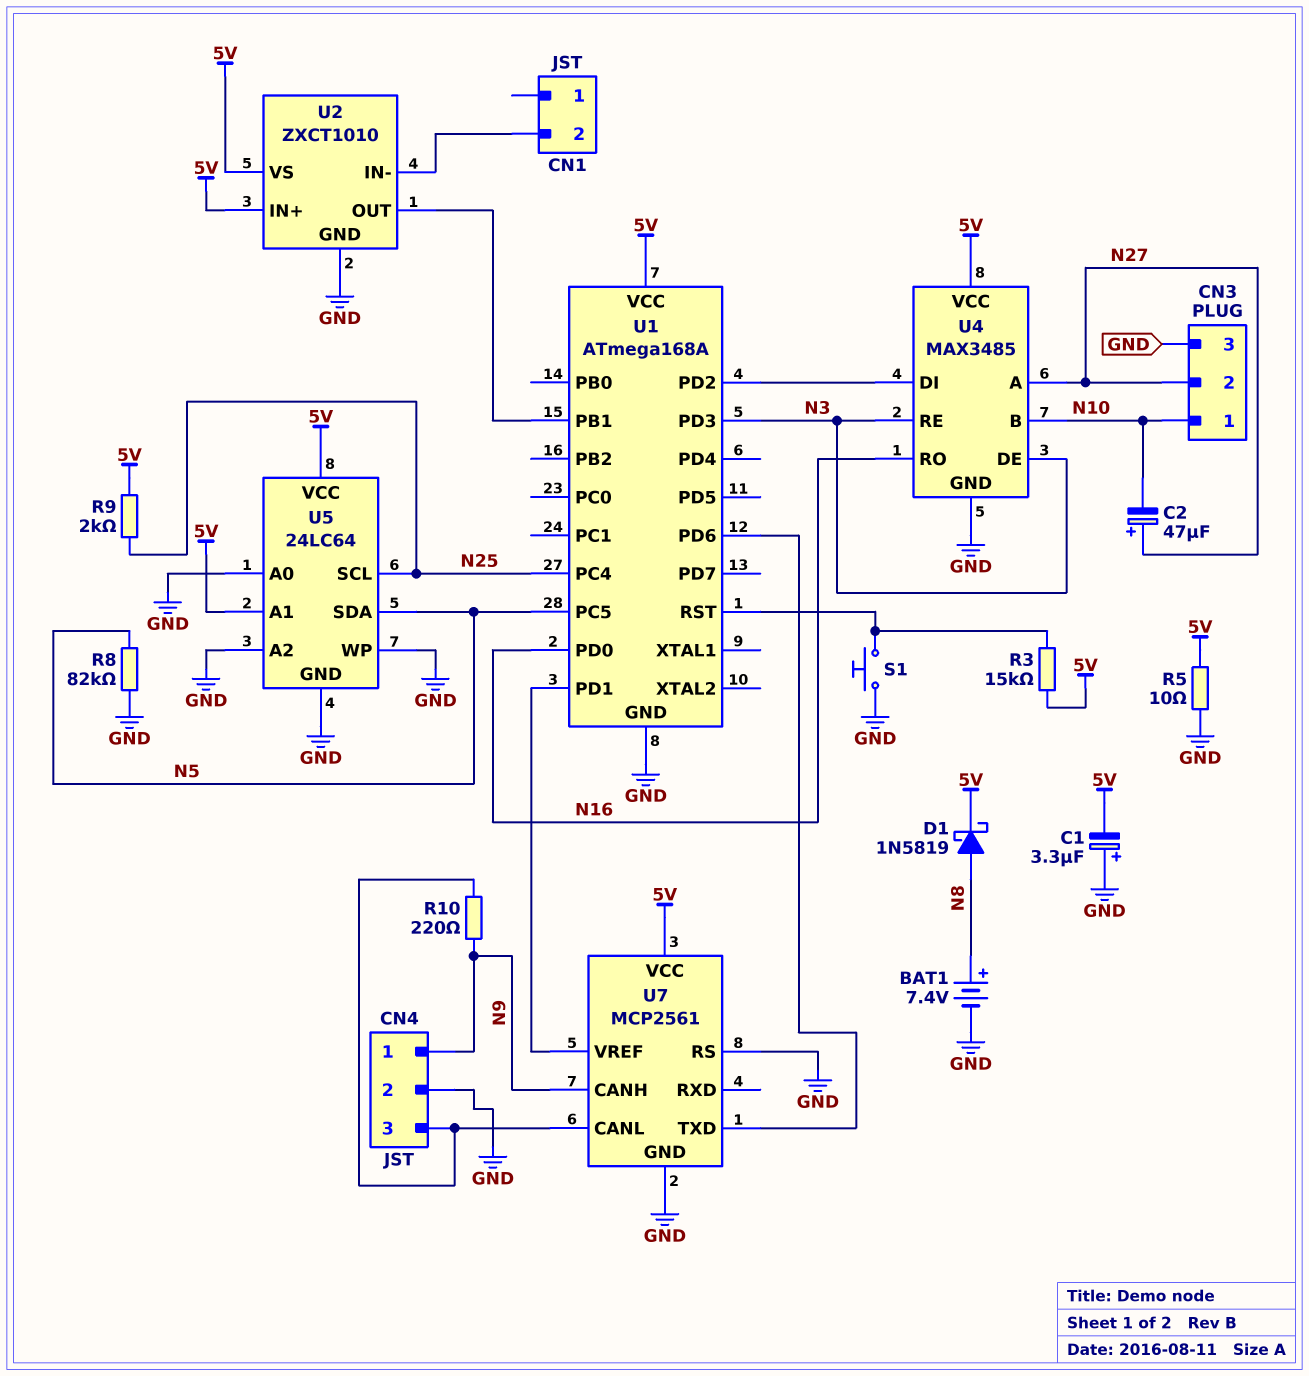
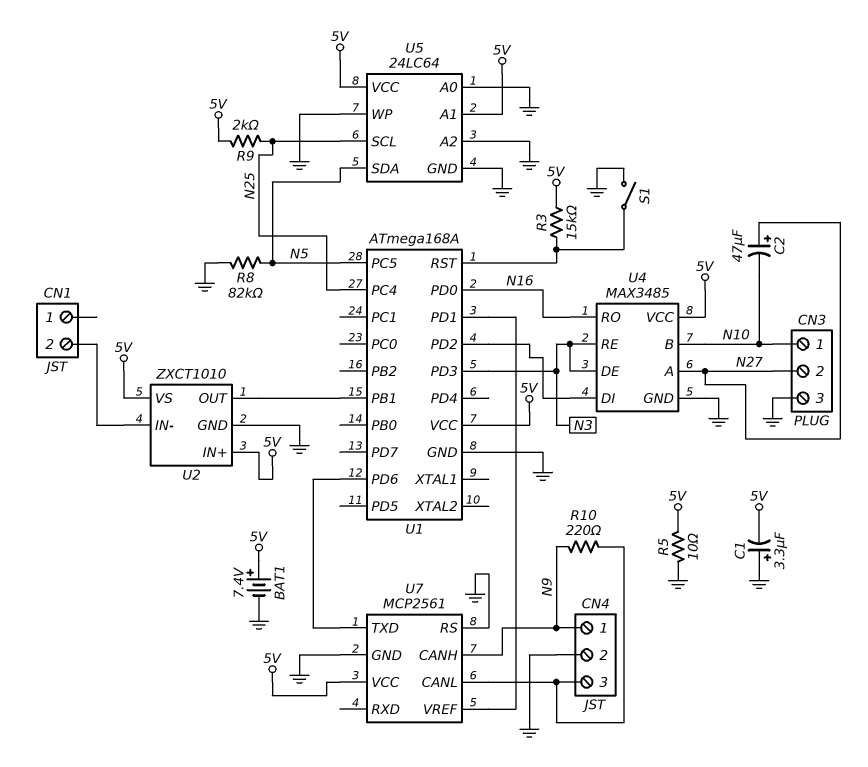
BAT1: 7.4V (plus N8, minus GND) -> 7.4V (plus 5V, minus GND)
D1: schottky 1N5819 (A N8, K 5V) -> none
S1: button (GND, U1/RST) -> switch (GND, U1/RST)

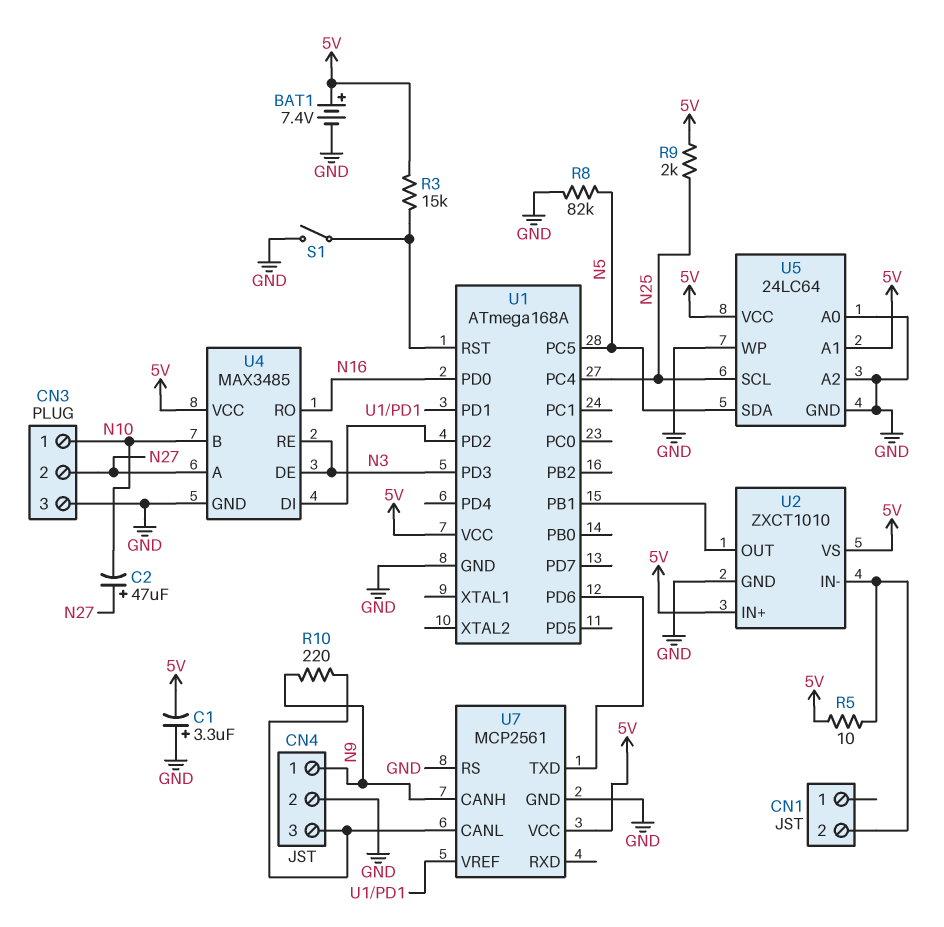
R5: 10 (5V, GND) -> 10 (5V, CN1/2)

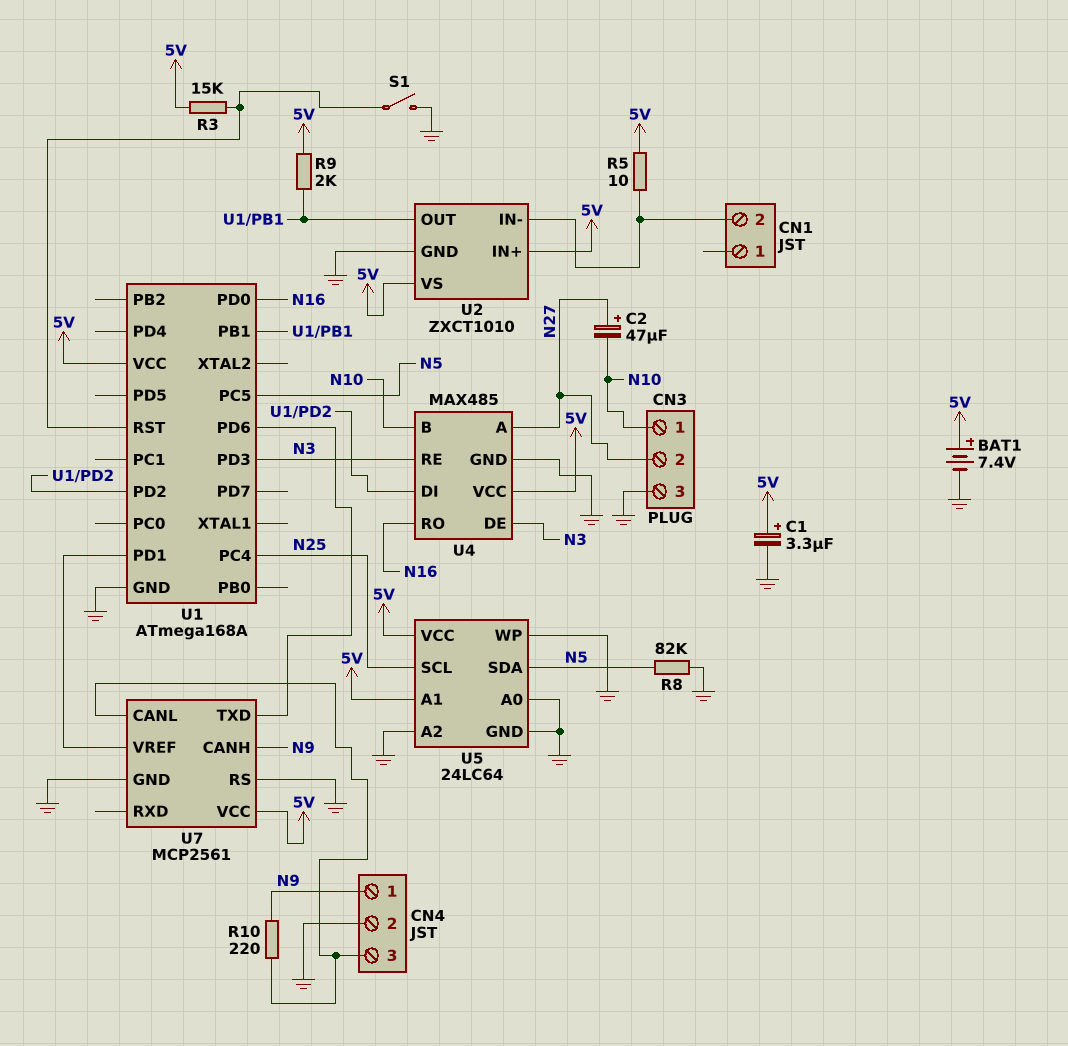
C1: 3.3uF (plus GND, minus 5V) -> 3.3uF (plus 5V, minus GND)
R9: 2k (5V, N25) -> 2k (5V, U1/PB1)
U4: MAX3485 -> MAX485

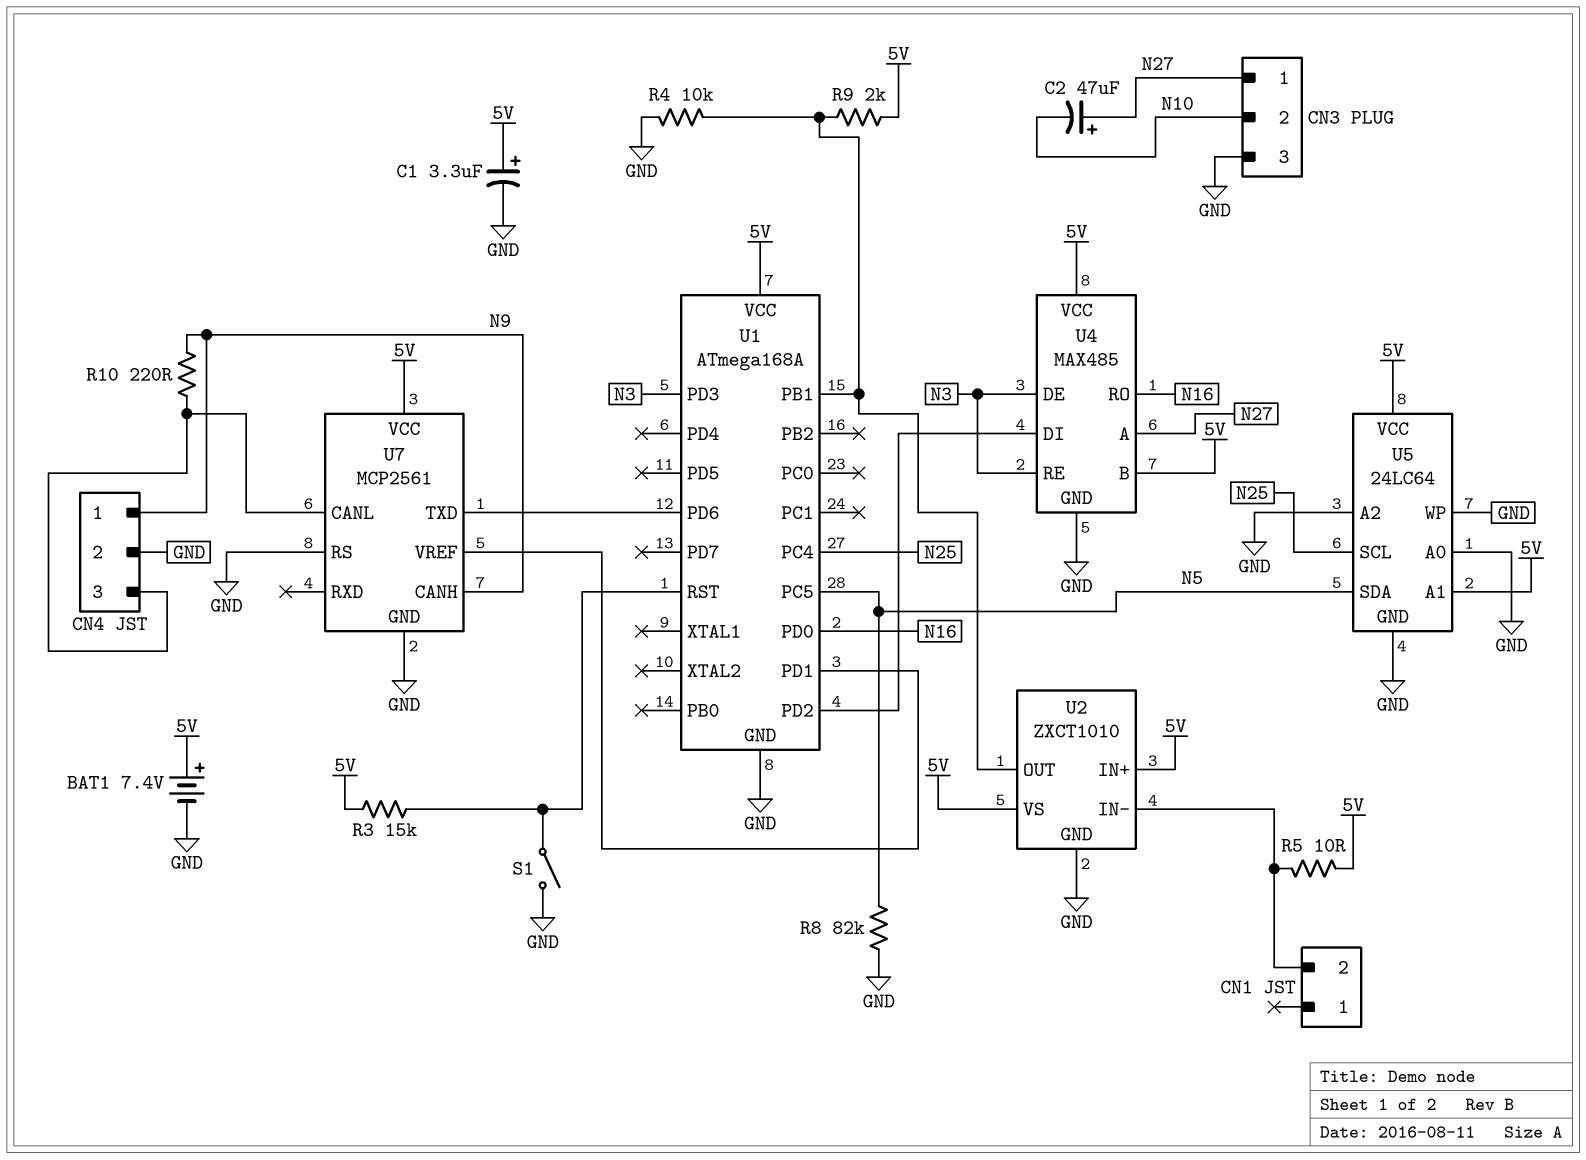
CN3 pin 1: N10 -> N27
CN3 pin 2: N27 -> N10
R4: none -> 10k (GND, U1/PB1)
U4 pin B: N10 -> 5V

